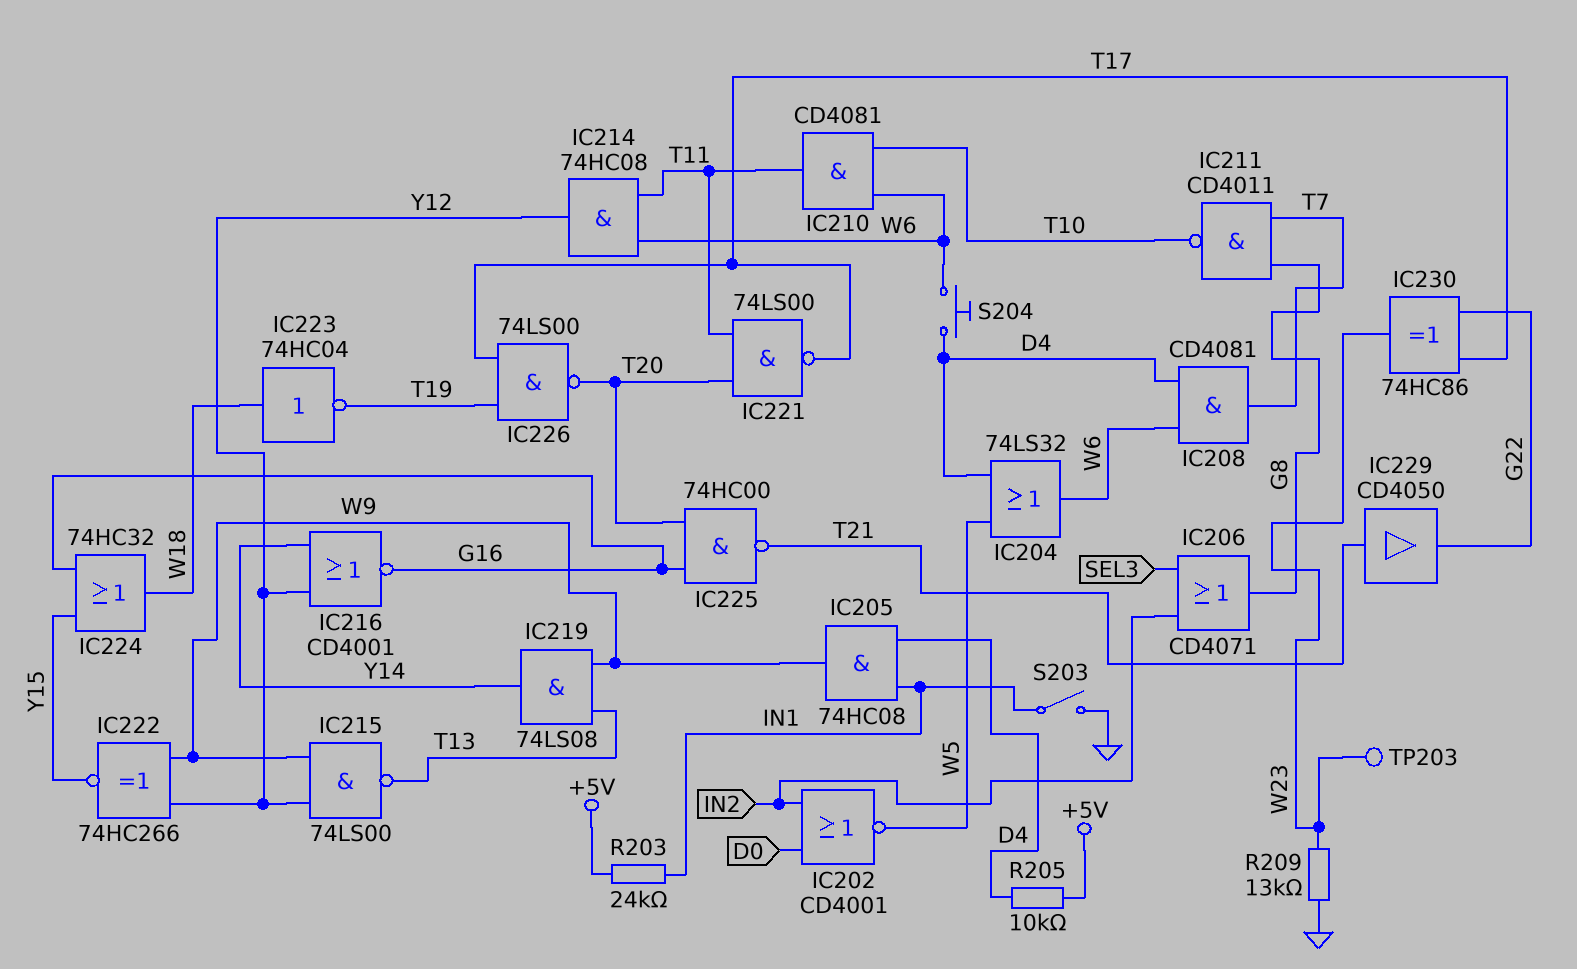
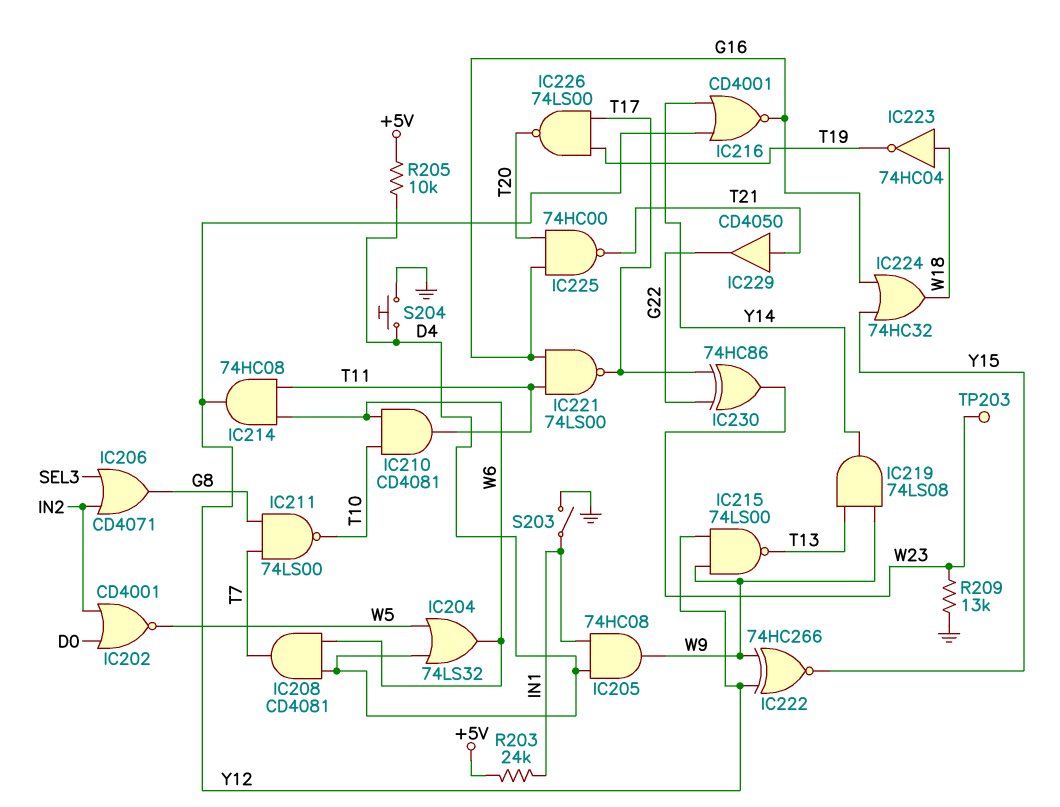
IC211: NAND CD4011 (in G8, in T7, out T10) -> NAND 74LS00 (in G8, in T7, out T10)
IC221: NAND 74LS00 (in T11, in T20, out T17) -> NAND 74LS00 (in G16, in T11, out T17)
S204: button (D4, W6) -> button (D4, GND)

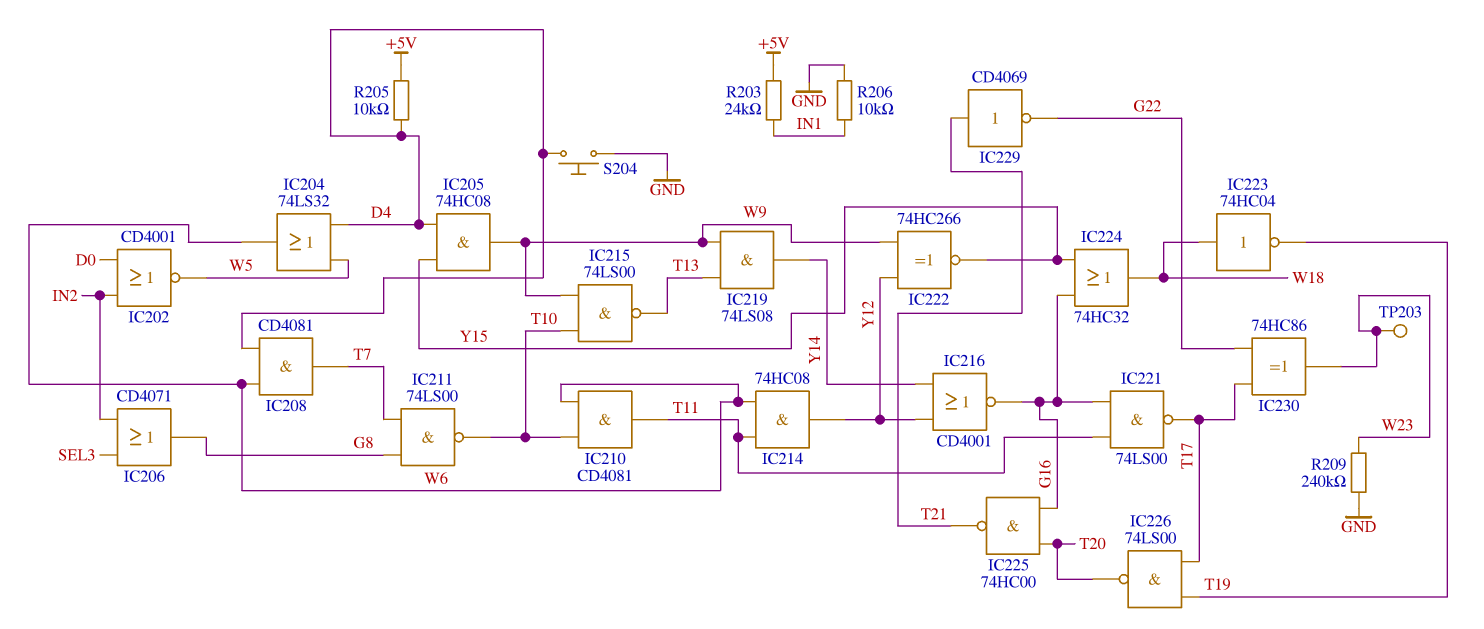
IC205: AND 74HC08 (in D4, in IN1, out W9) -> AND 74HC08 (in D4, in Y15, out W9)
IC215: NAND 74LS00 (in W9, in Y12, out T13) -> NAND 74LS00 (in T10, in W9, out T13)
IC229: buffer CD4050 (in T21, out G22) -> NOT CD4069 (in T21, out G22)
R206: none -> 10k (GND, IN1)
R209: 13k (GND, W23) -> 240k (GND, W23)
S203: switch (GND, IN1) -> none

